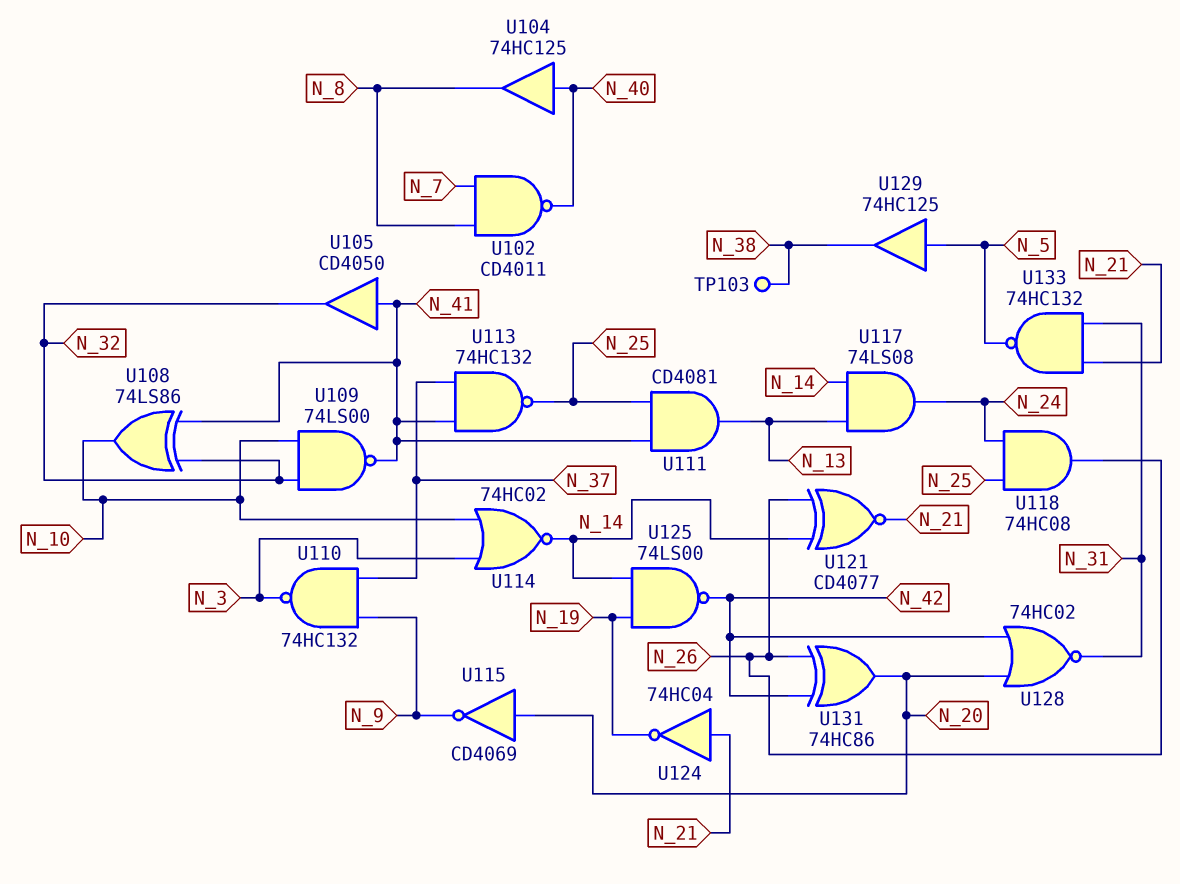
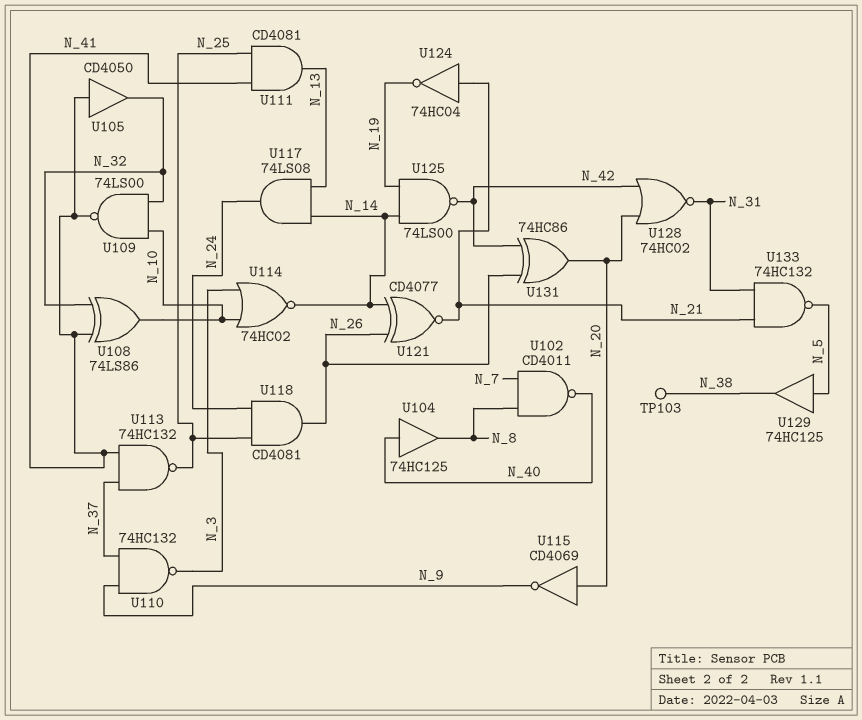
U118: AND 74HC08 (in N_24, in N_25, out N_26) -> AND CD4081 (in N_24, in N_25, out N_26)

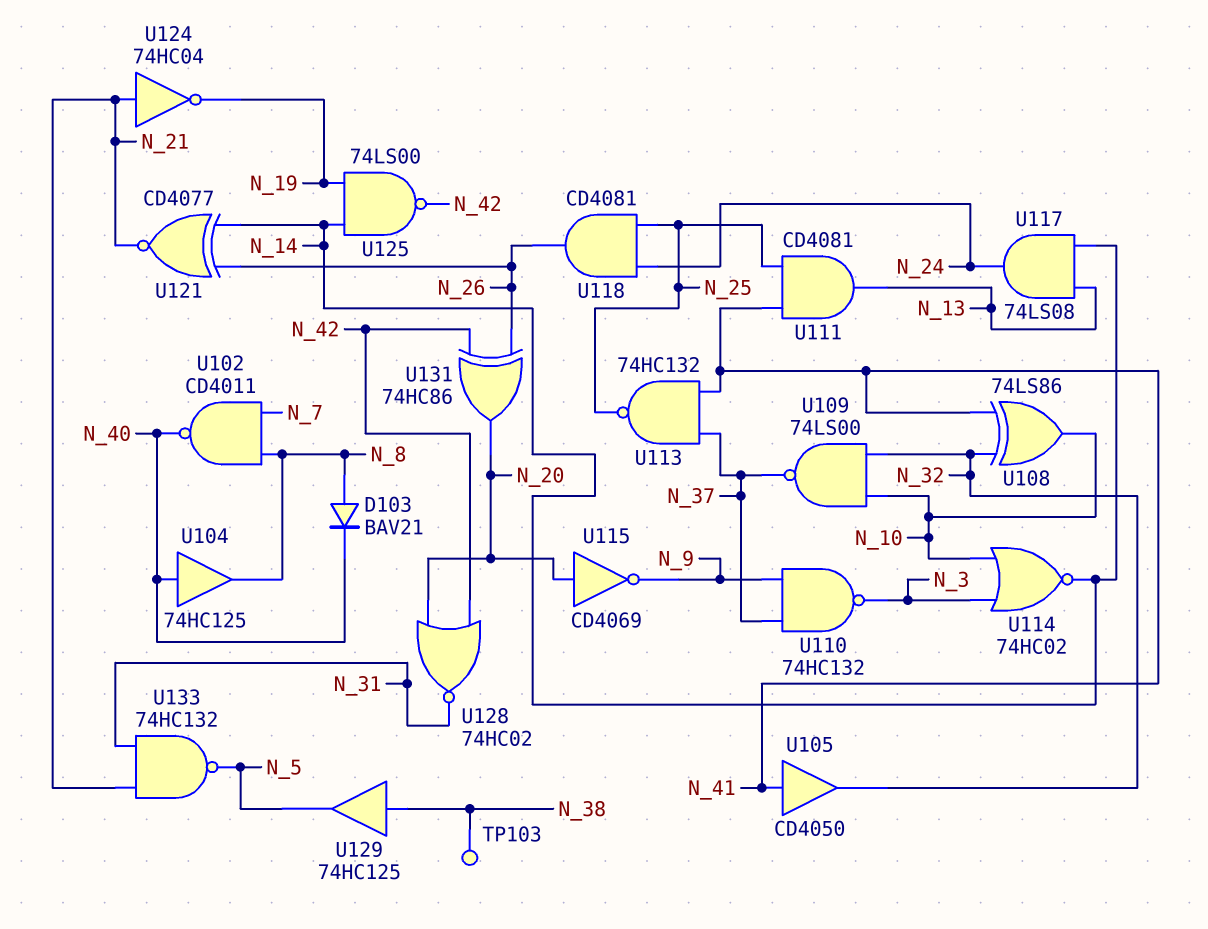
D103: none -> diode BAV21 (A N_8, K N_40)
U109: NAND 74LS00 (in N_10, in N_32, out N_41) -> NAND 74LS00 (in N_10, in N_32, out N_37)
U129: buffer 74HC125 (in N_5, out N_38) -> buffer 74HC125 (in N_38, out N_5)

